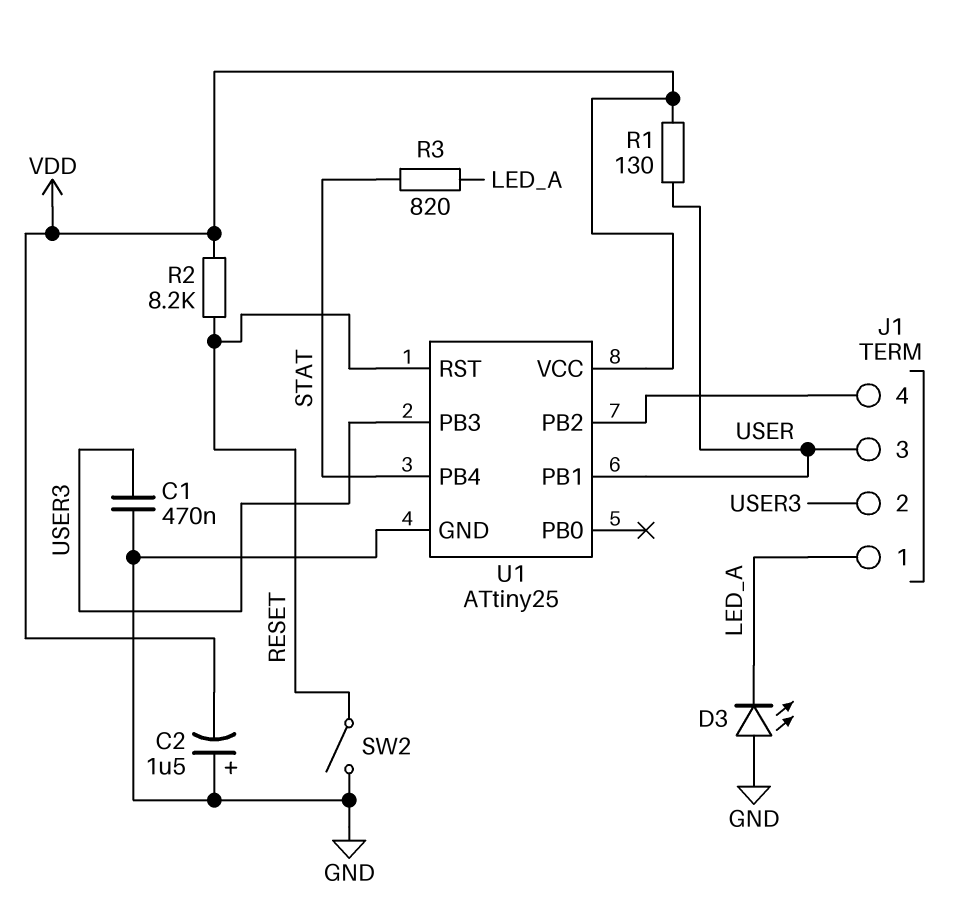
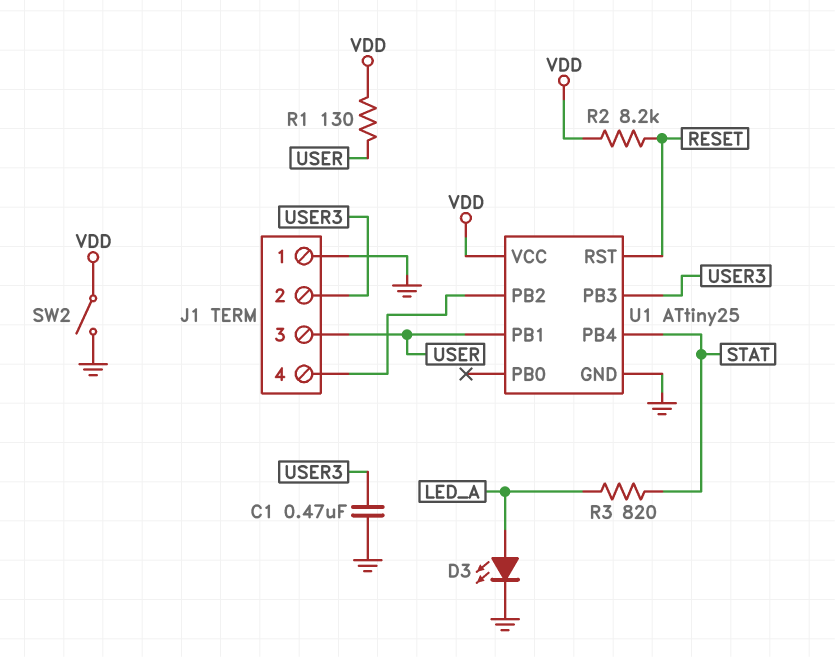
C2: 1.5uF (plus GND, minus VDD) -> none
D3: LED (A GND, K LED_A) -> LED (A LED_A, K GND)
J1 pin 1: LED_A -> GND
SW2: switch (GND, RESET) -> switch (GND, VDD)

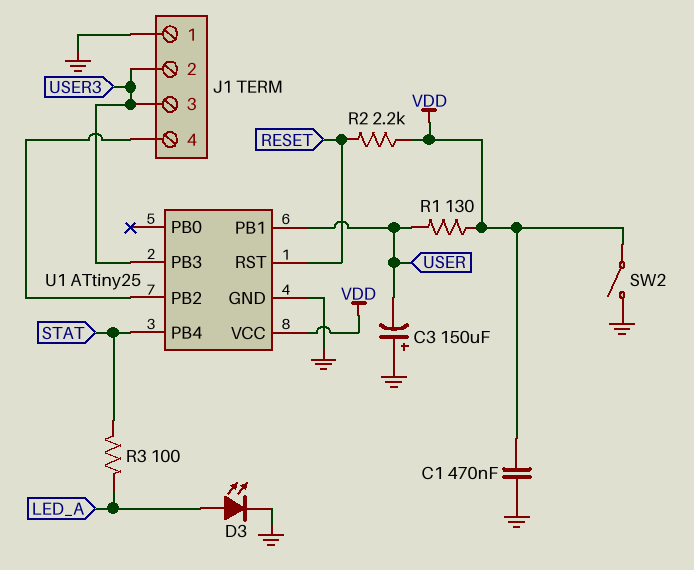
C1: 470nF (GND, USER3) -> 470nF (GND, VDD)
C3: none -> 150uF (plus GND, minus USER)
J1 pin 3: USER -> USER3
R2: 8.2k (RESET, VDD) -> 2.2k (RESET, VDD)
R3: 820 (LED_A, STAT) -> 100 (LED_A, STAT)

